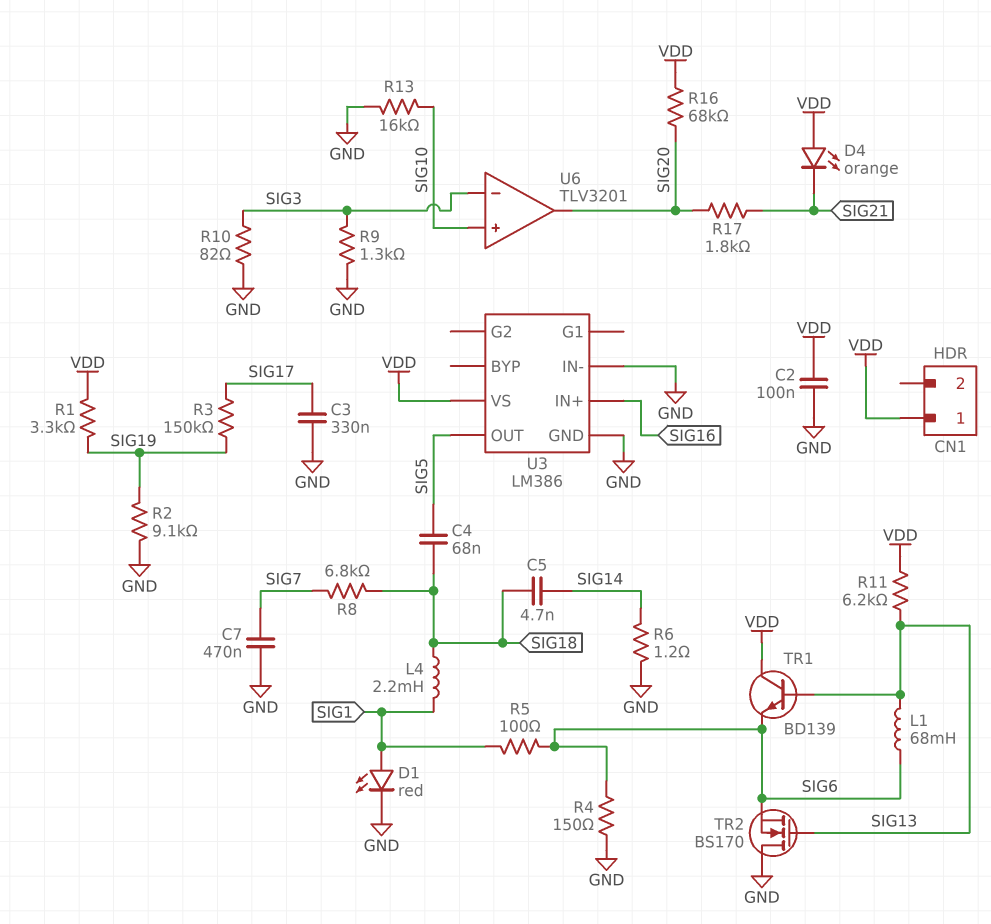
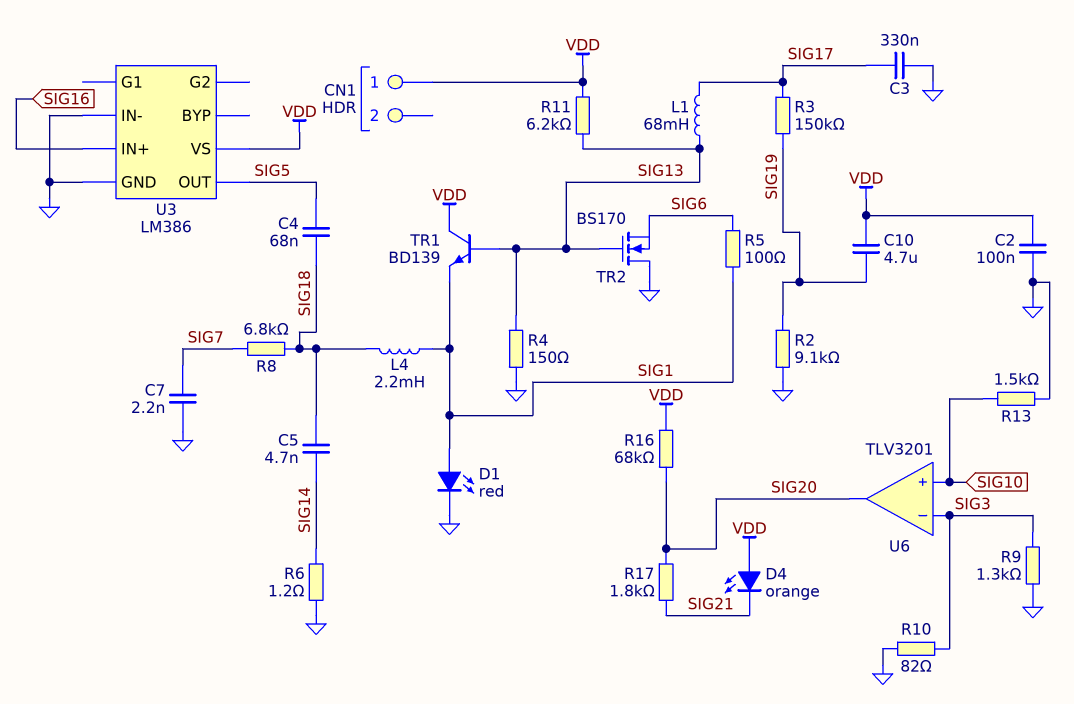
C7: 470nF (GND, SIG7) -> 2.2nF (GND, SIG7)
C10: none -> 4.7uF (SIG19, VDD)
L1: 68mH (SIG6, SIG13) -> 68mH (SIG13, SIG17)
R1: 3.3k (SIG19, VDD) -> none
R4: 150 (GND, SIG6) -> 150 (GND, SIG13)
R13: 16k (GND, SIG10) -> 1.5k (GND, SIG10)
TR1: NPN BD139 (B SIG13, C VDD, E SIG6) -> NPN BD139 (B SIG13, C VDD, E SIG1)

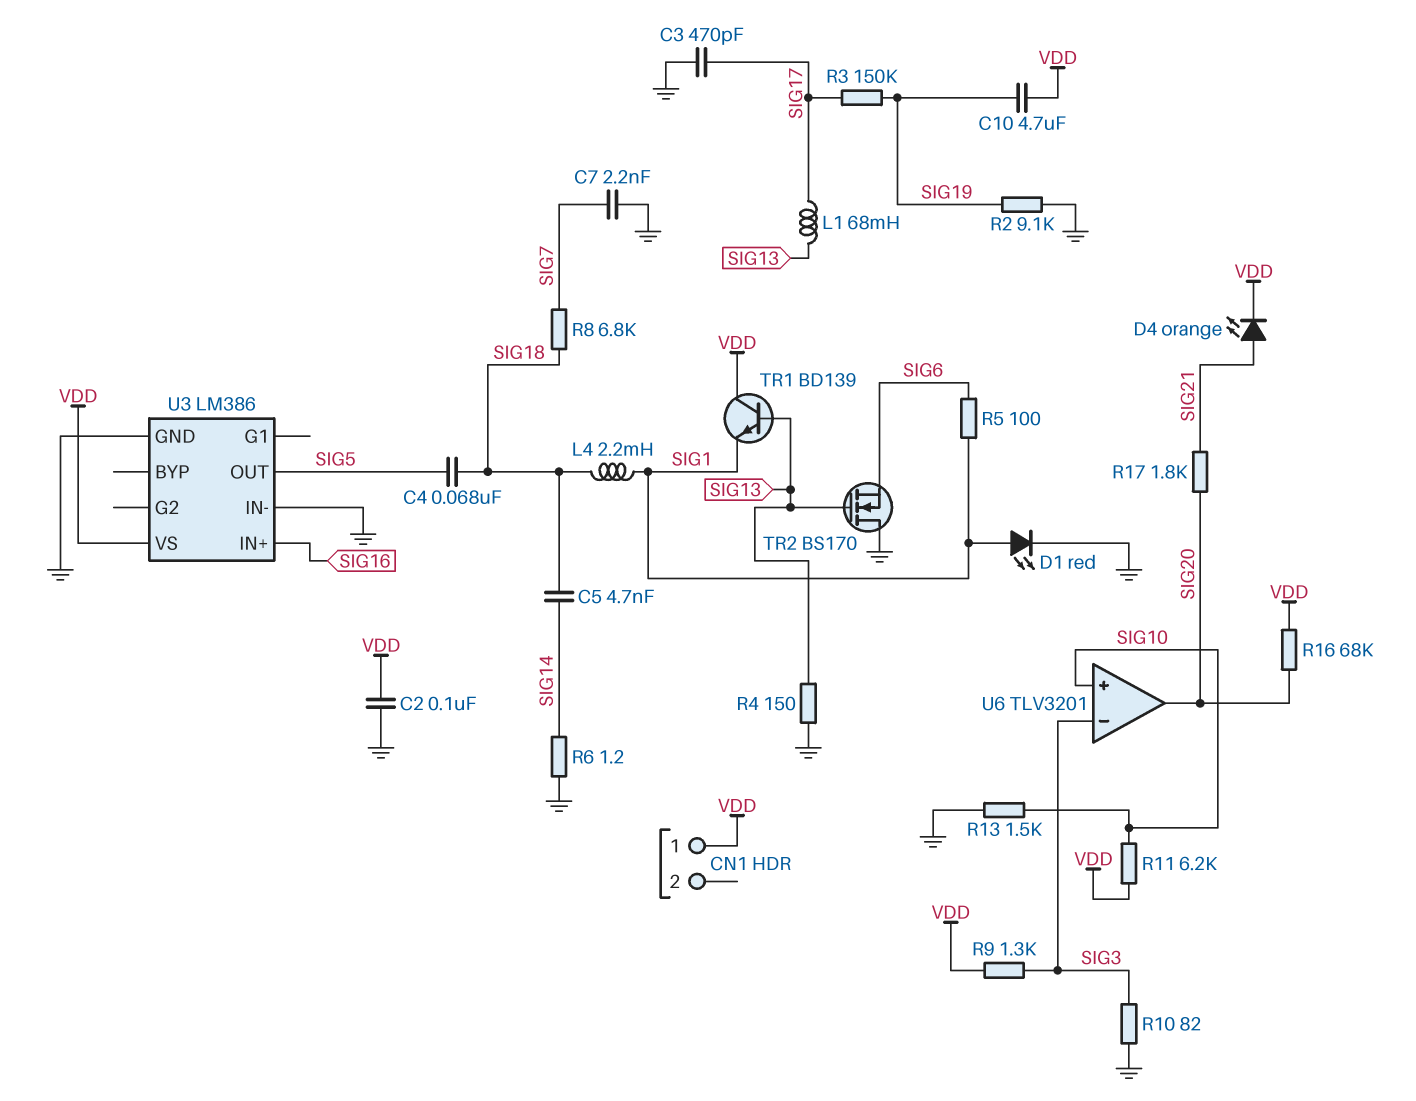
C3: 330nF (GND, SIG17) -> 470pF (GND, SIG17)
D4: LED orange (A VDD, K SIG21) -> LED orange (A SIG21, K VDD)
R9: 1.3k (GND, SIG3) -> 1.3k (SIG3, VDD)
R11: 6.2k (SIG13, VDD) -> 6.2k (SIG10, VDD)

